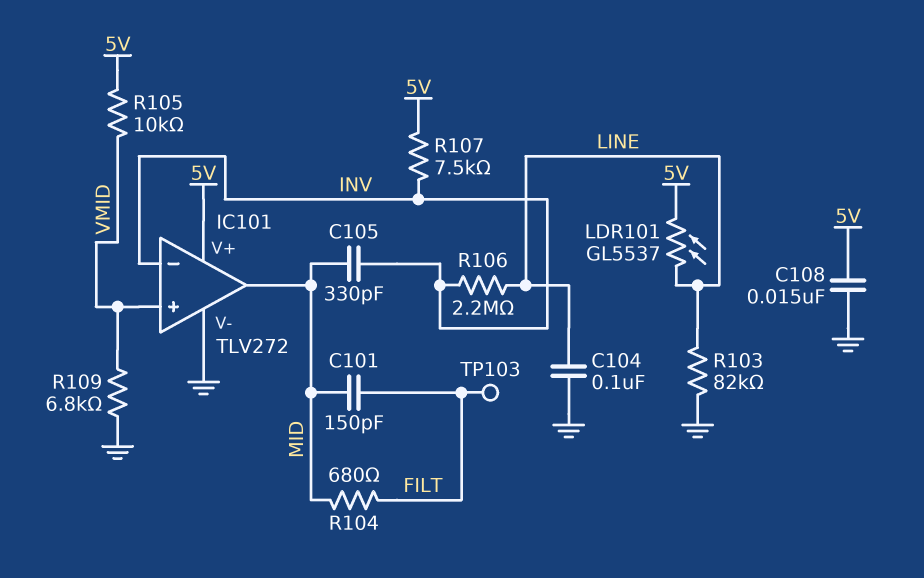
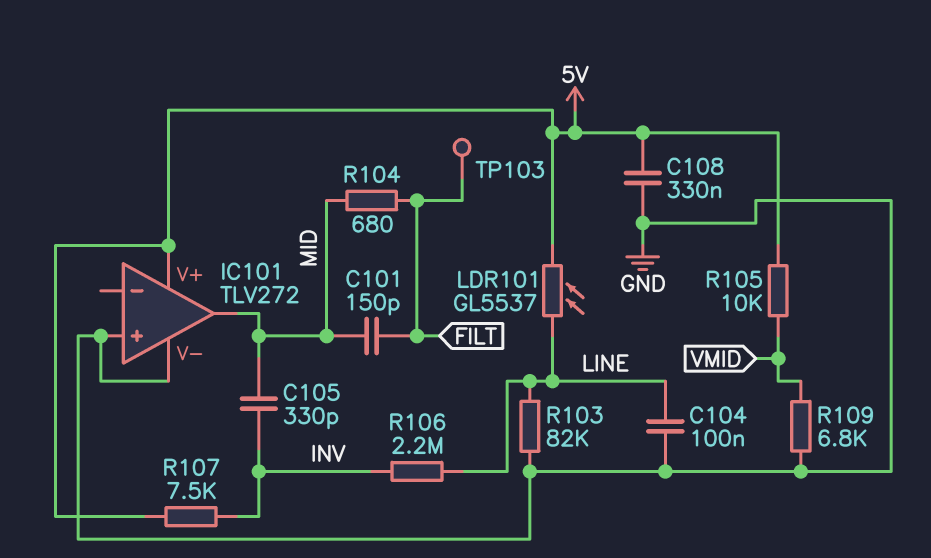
C108: 15nF (5V, GND) -> 330nF (5V, GND)
IC101 pin in+: VMID -> GND
IC101 pin in-: INV -> none

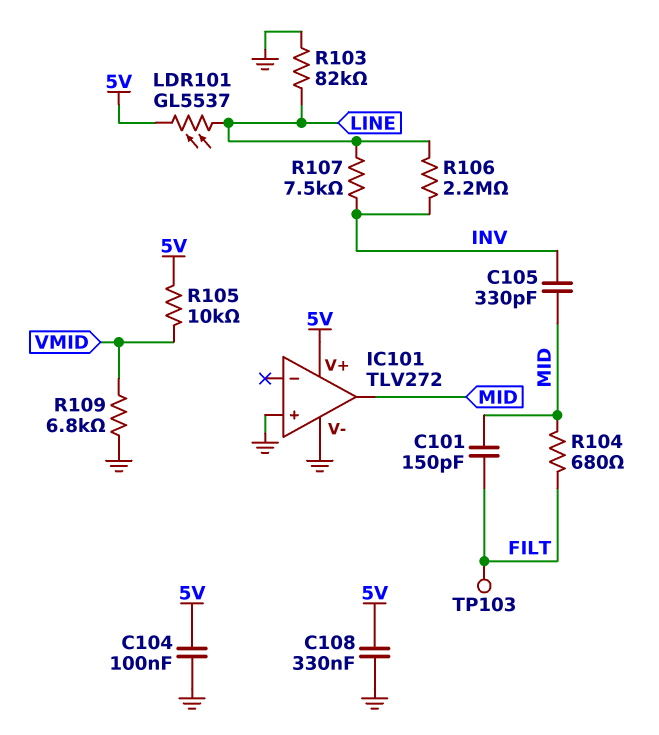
C104: 100nF (GND, LINE) -> 100nF (5V, GND)
R107: 7.5k (5V, INV) -> 7.5k (INV, LINE)

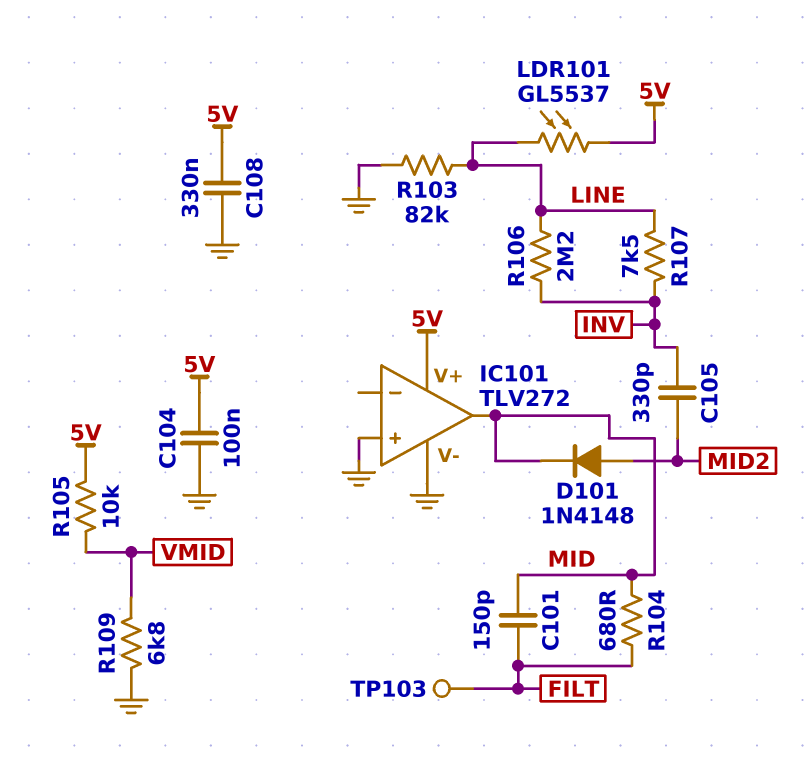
C105: 330pF (INV, MID) -> 330pF (INV, MID2)
D101: none -> diode 1N4148 (A MID2, K MID)

